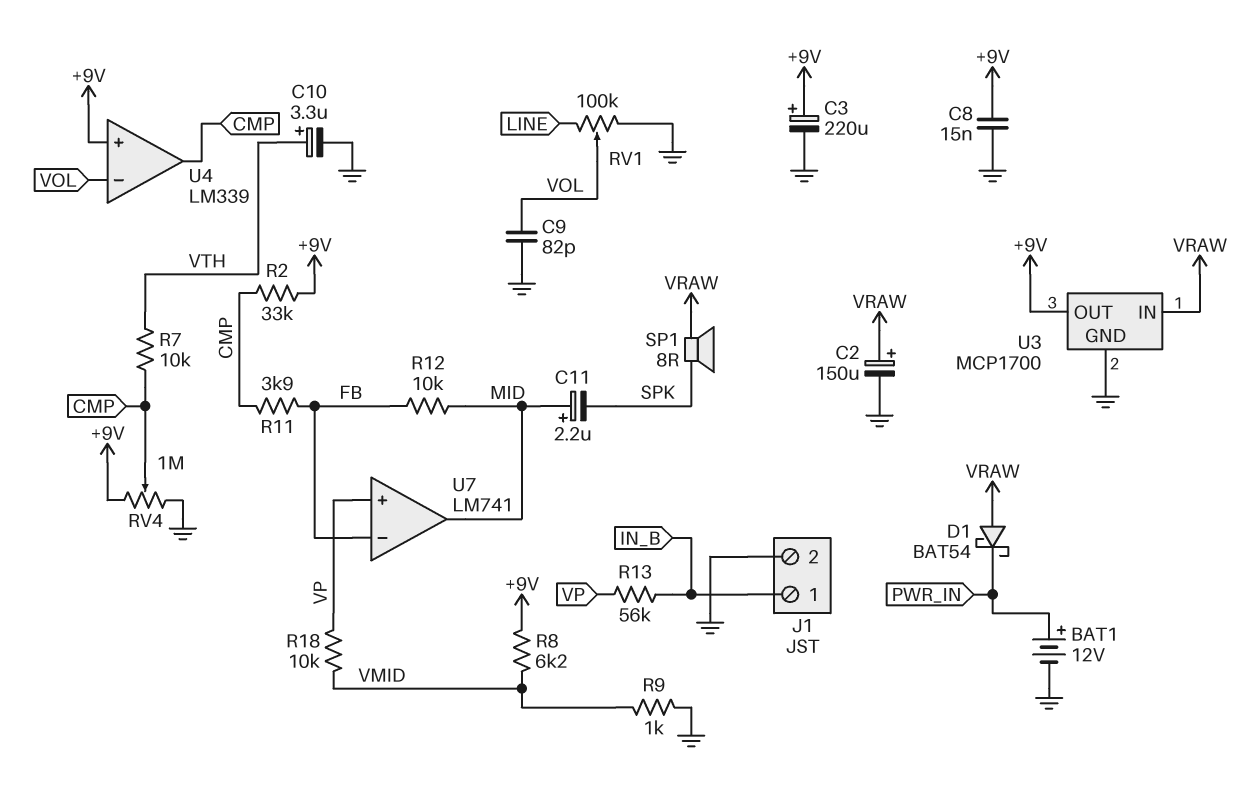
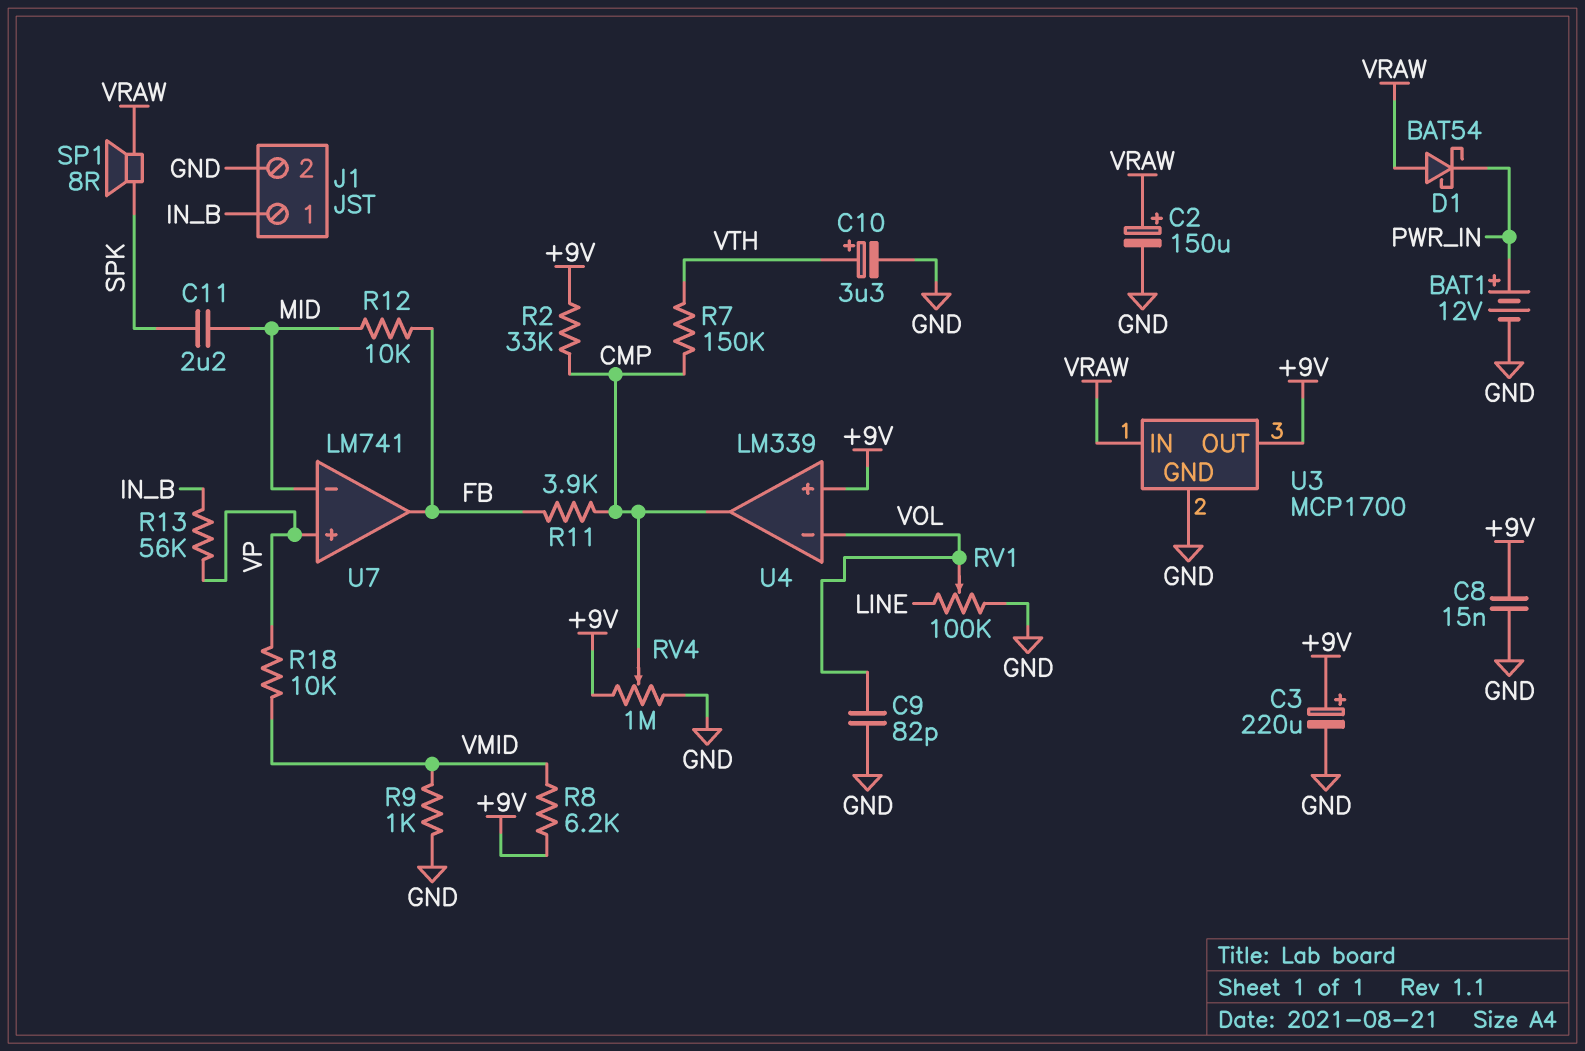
C11: 2.2uF (plus MID, minus SPK) -> 2.2uF (MID, SPK)
R7: 10k (CMP, VTH) -> 150k (CMP, VTH)
U7 pin in-: FB -> MID
U7 pin out: MID -> FB

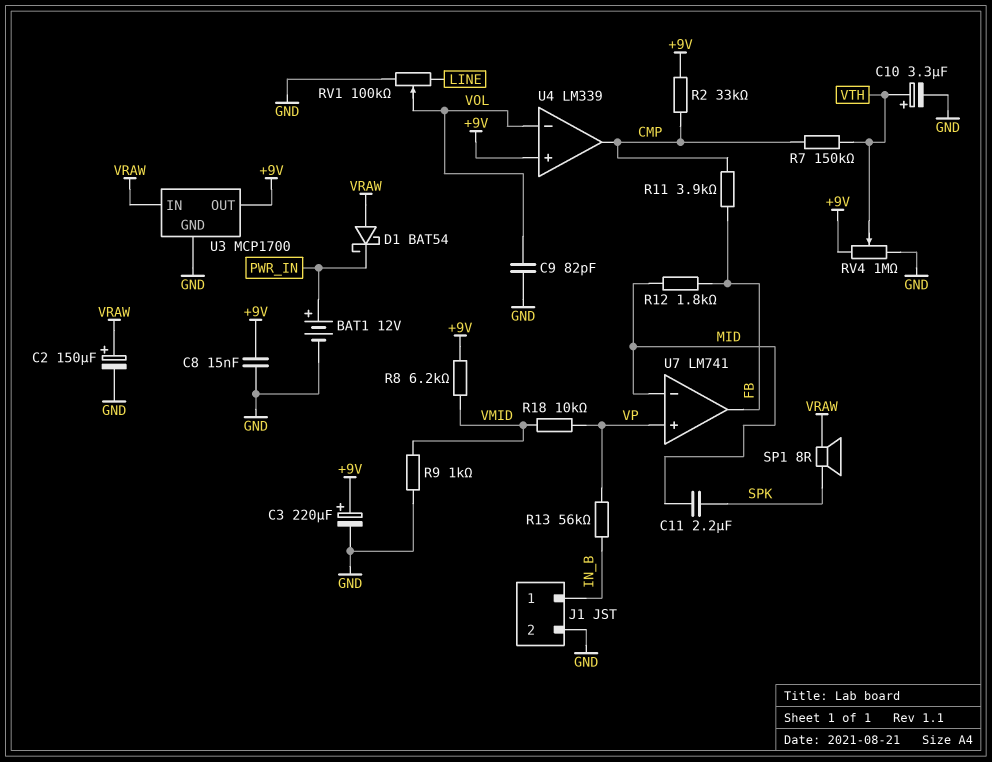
R12: 10k (FB, MID) -> 1.8k (FB, MID)
RV4: 1M (+9V, GND, wiper CMP) -> 1M (+9V, GND, wiper VTH)

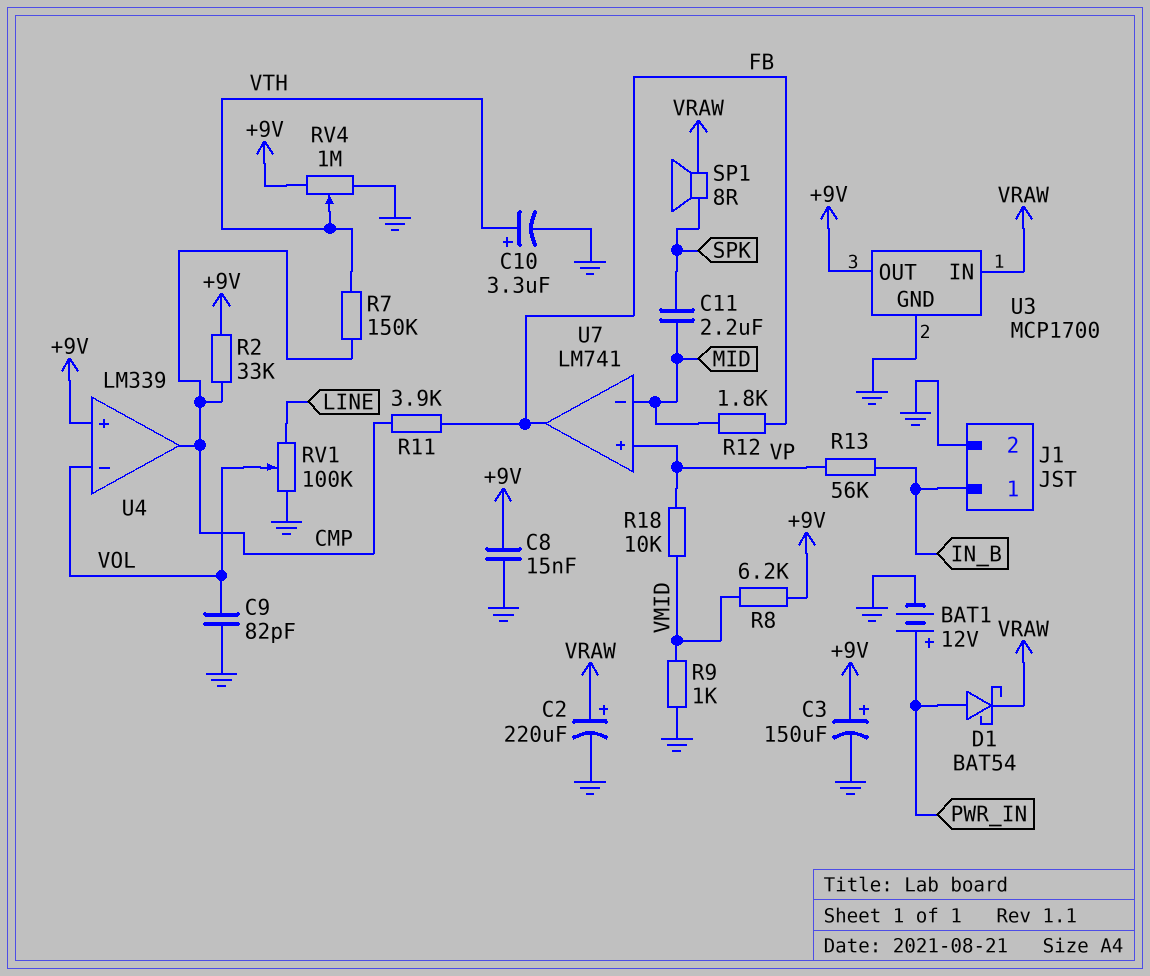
C2: 150uF (plus VRAW, minus GND) -> 220uF (plus VRAW, minus GND)
C3: 220uF (plus +9V, minus GND) -> 150uF (plus +9V, minus GND)
D1: schottky BAT54 (A VRAW, K PWR_IN) -> schottky BAT54 (A PWR_IN, K VRAW)

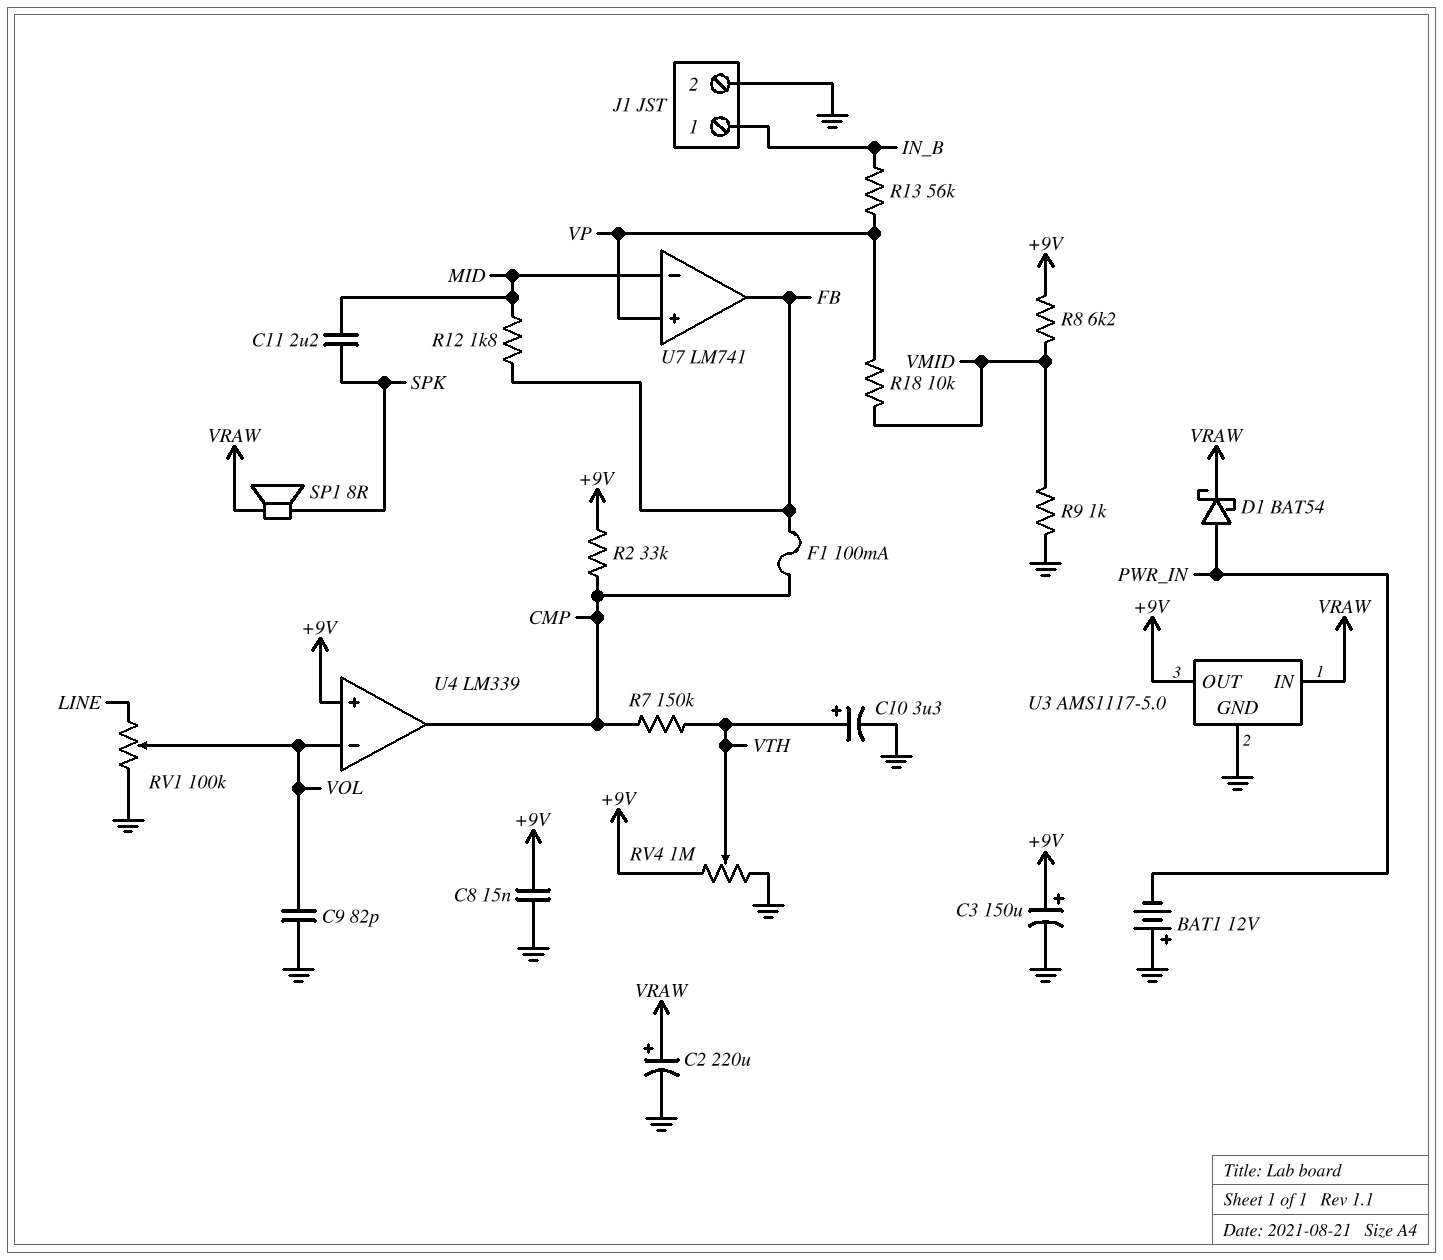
BAT1: 12V (plus PWR_IN, minus GND) -> 12V (plus GND, minus PWR_IN)
F1: none -> 100mA (CMP, FB)
R11: 3.9k (CMP, FB) -> none
U3: MCP1700 -> AMS1117-5.0

